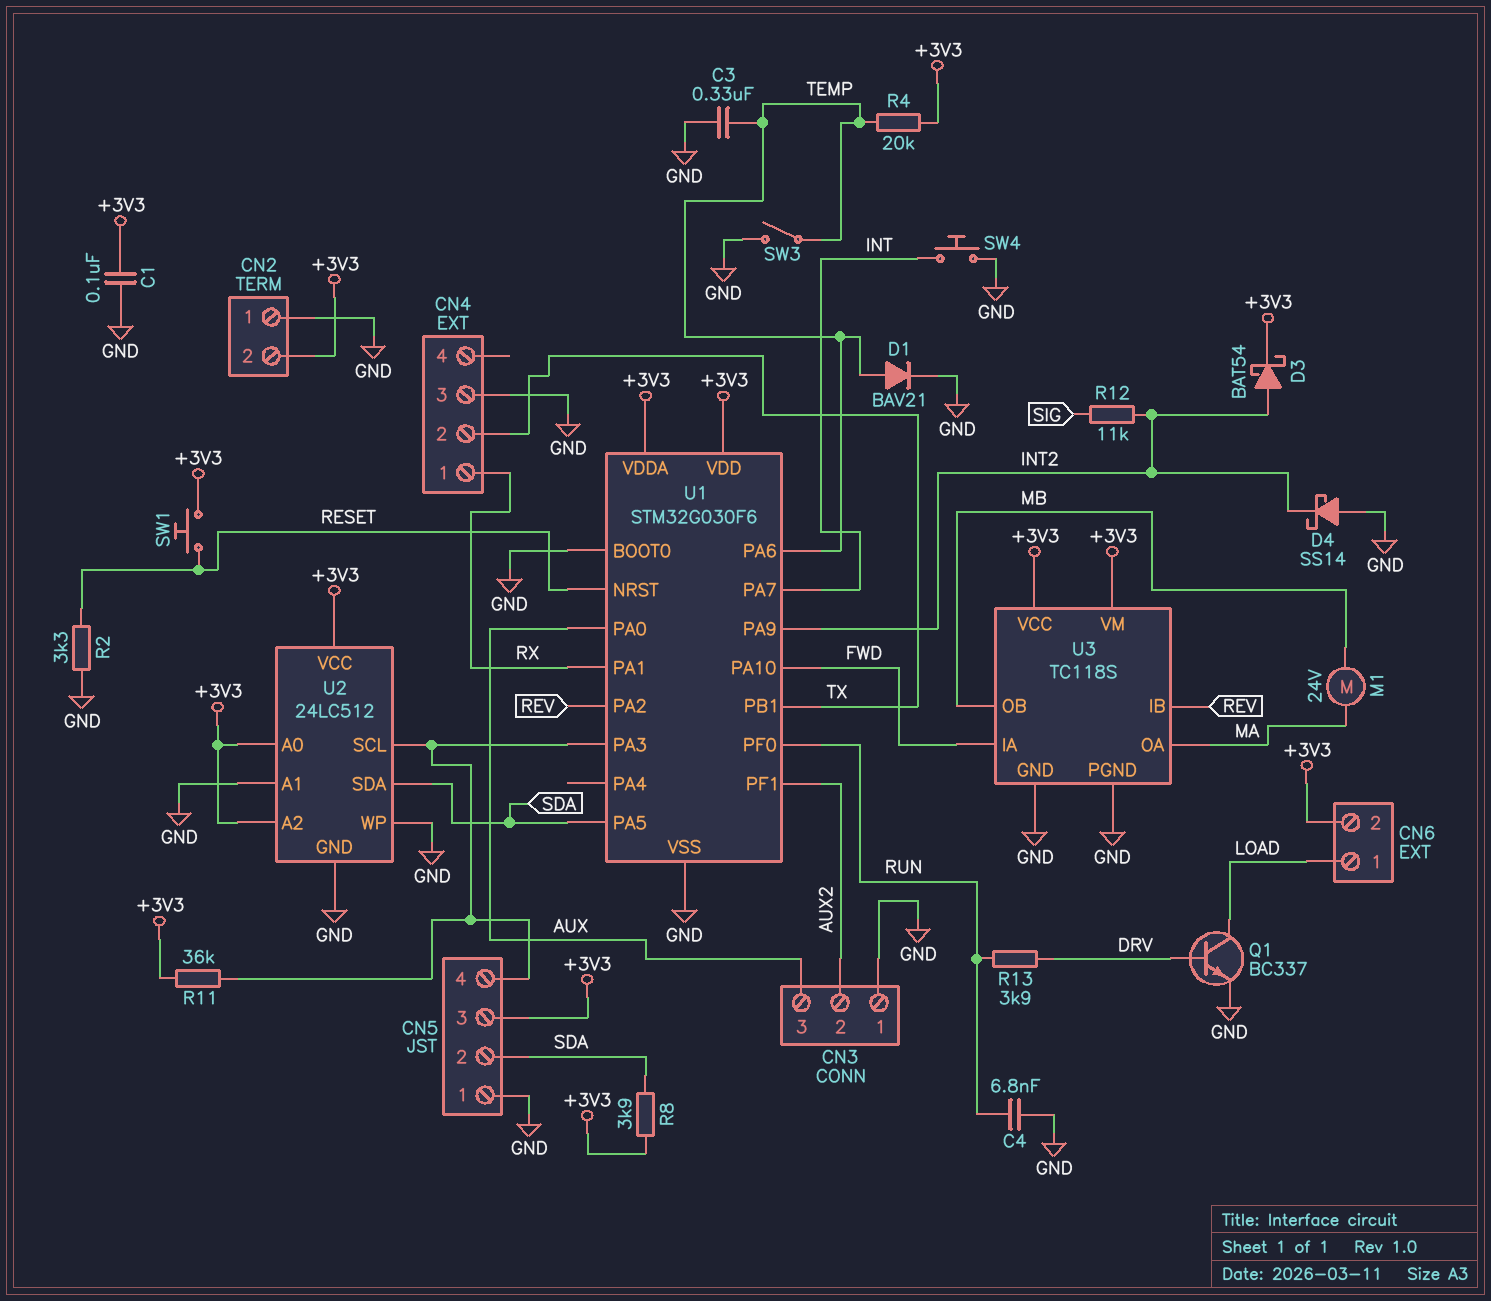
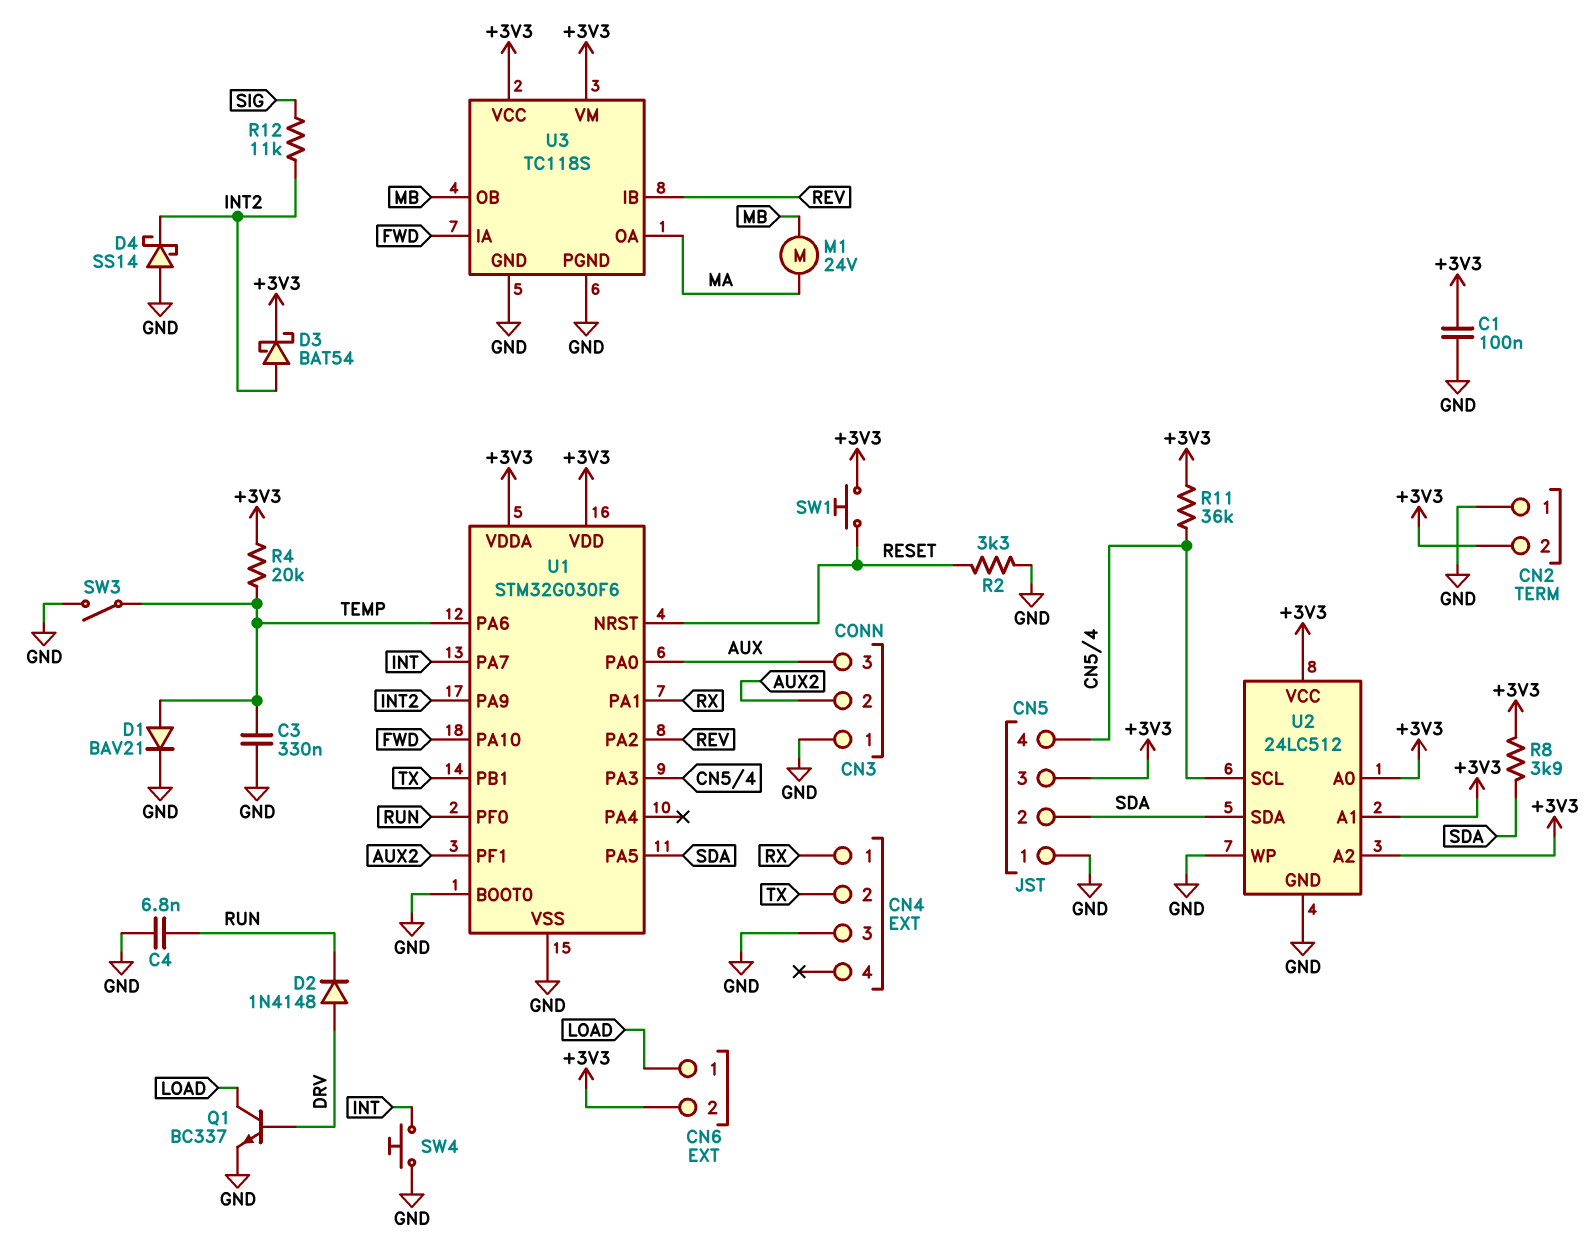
D2: none -> diode 1N4148 (A DRV, K RUN)
R13: 3.9k (DRV, RUN) -> none
U2 pin A1: GND -> +3V3

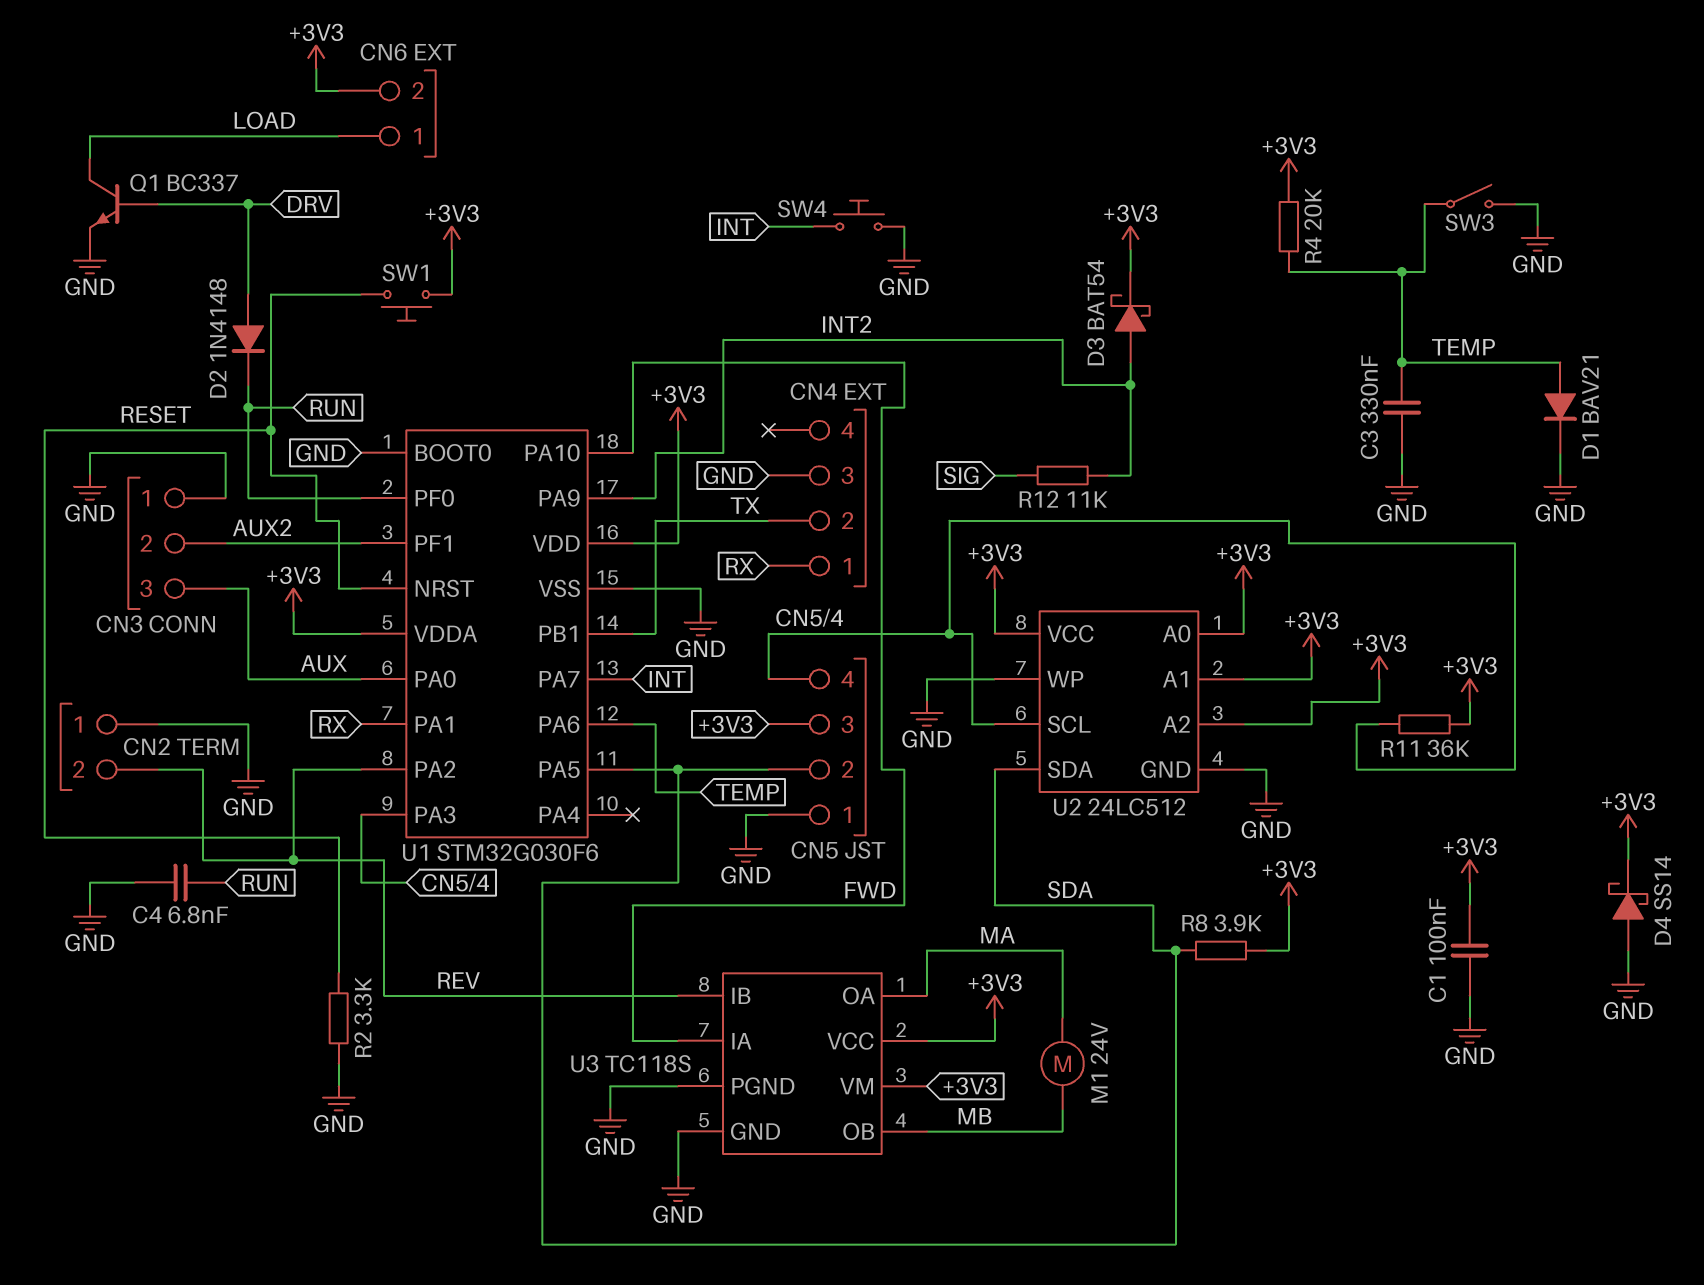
CN2 pin 2: +3V3 -> REV
D4: schottky SS14 (A GND, K INT2) -> schottky SS14 (A GND, K +3V3)

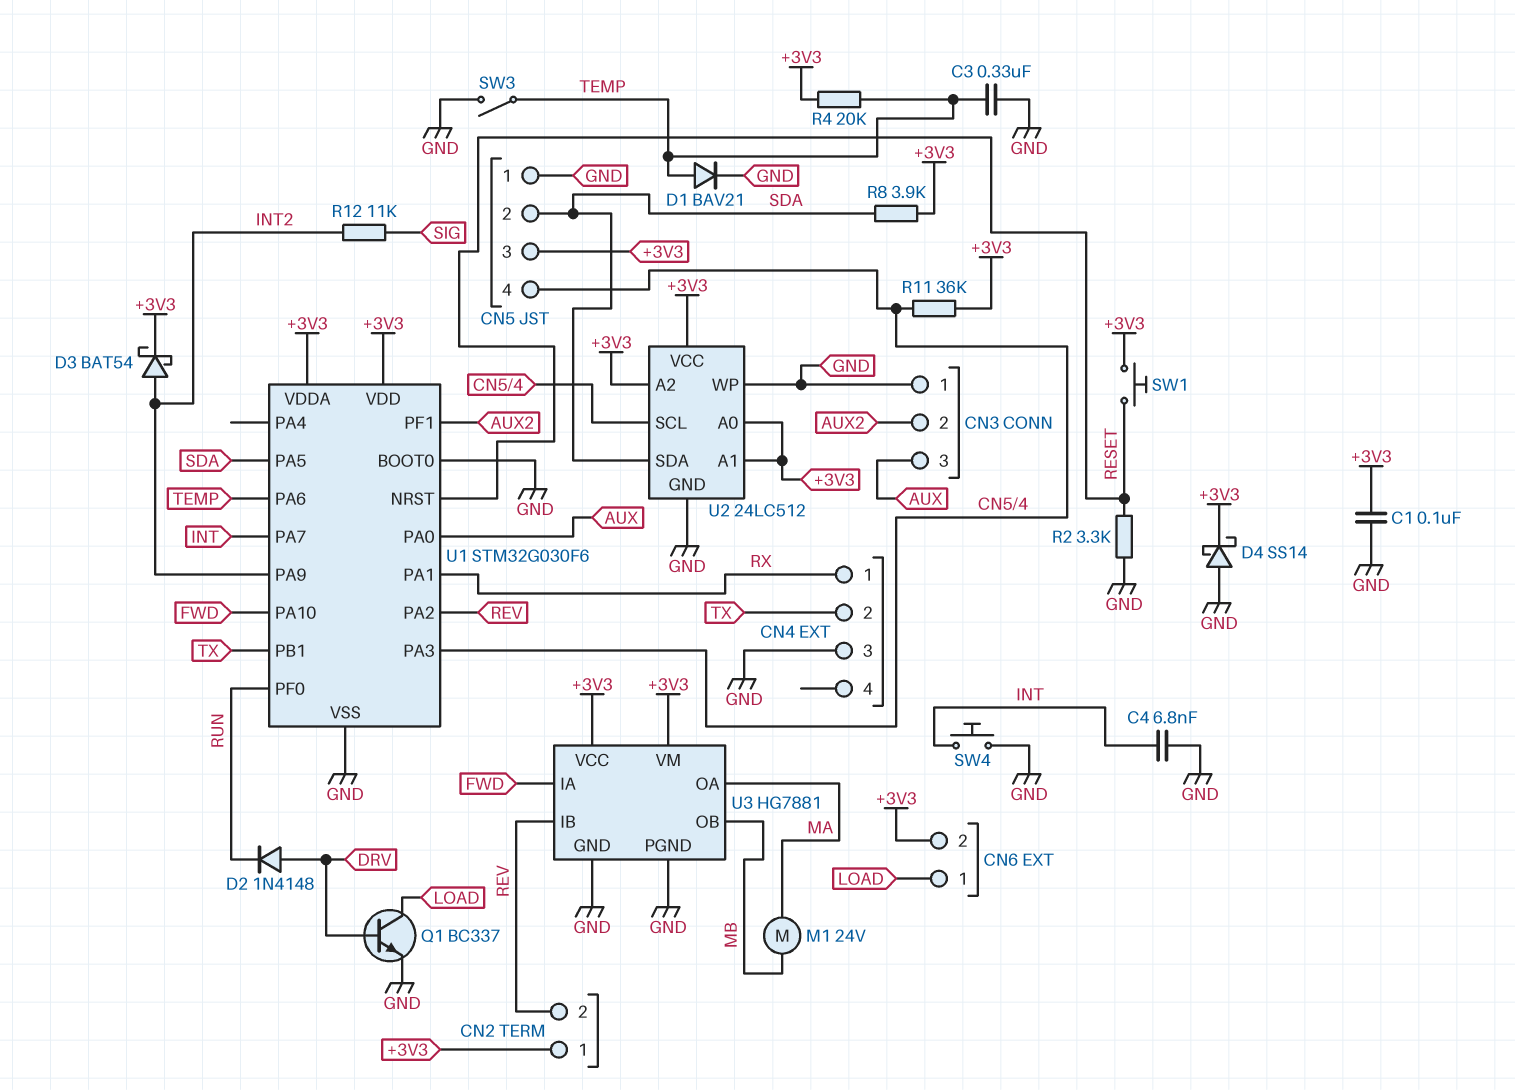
C4: 6.8nF (GND, RUN) -> 6.8nF (GND, INT)
CN2 pin 1: GND -> +3V3
U3: TC118S -> HG7881

